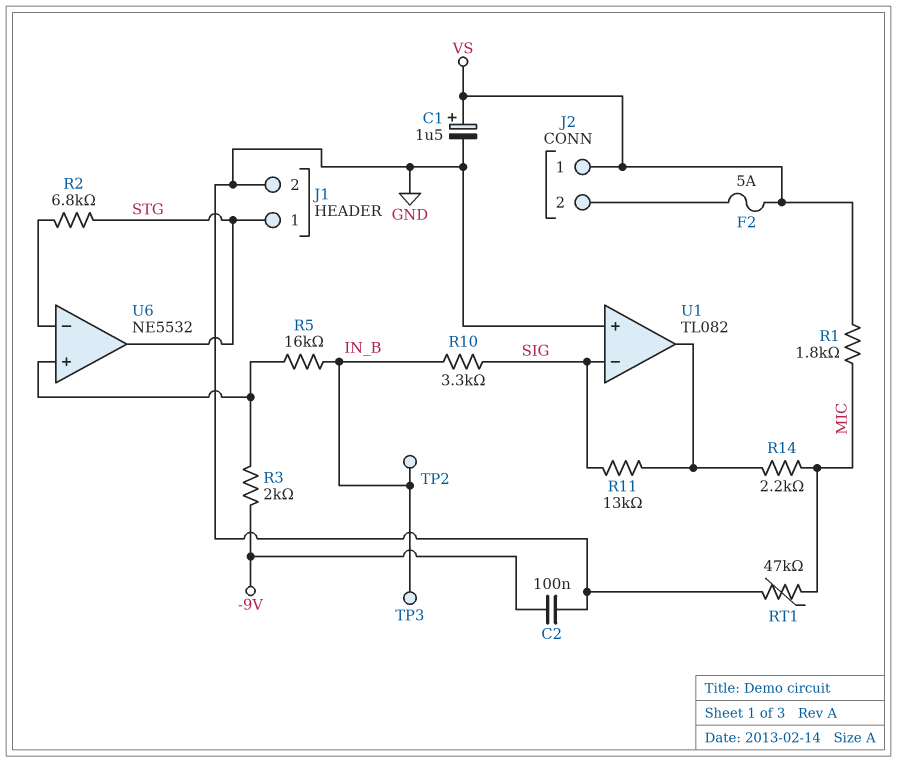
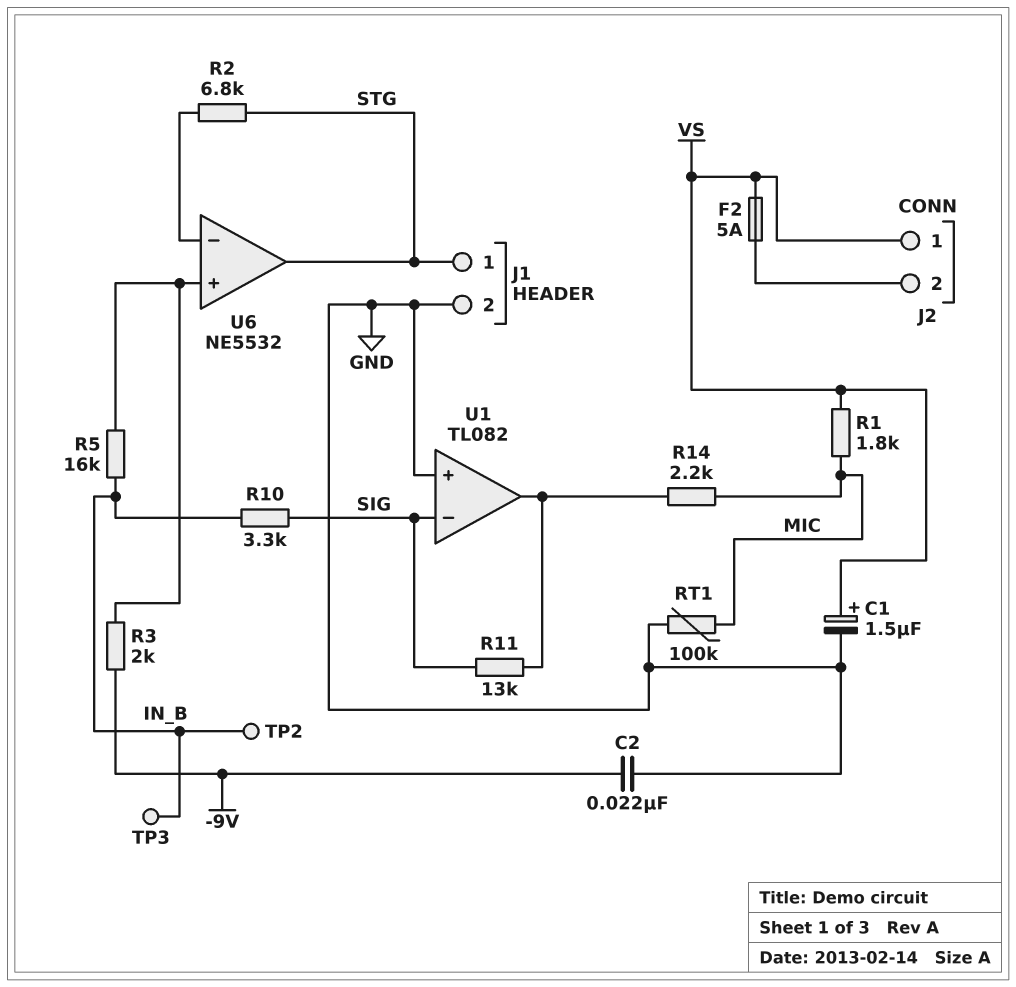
C2: 100nF (-9V, GND) -> 22nF (-9V, GND)
RT1: 47k (GND, MIC) -> 100k (GND, MIC)

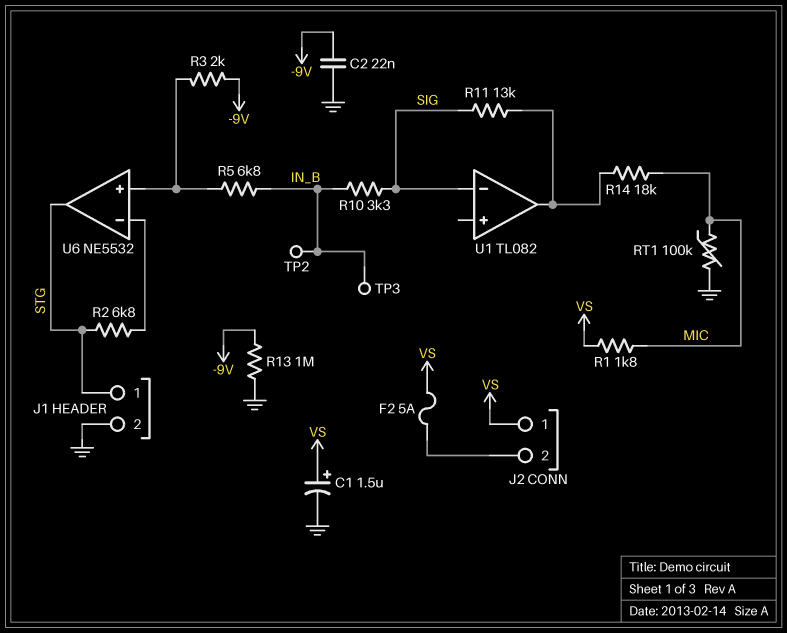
R5: 16k (IN_B, U6/in+) -> 6.8k (IN_B, U6/in+)
R13: none -> 1M (-9V, GND)
R14: 2.2k (MIC, U1/out) -> 18k (MIC, U1/out)
U1 pin in+: GND -> none

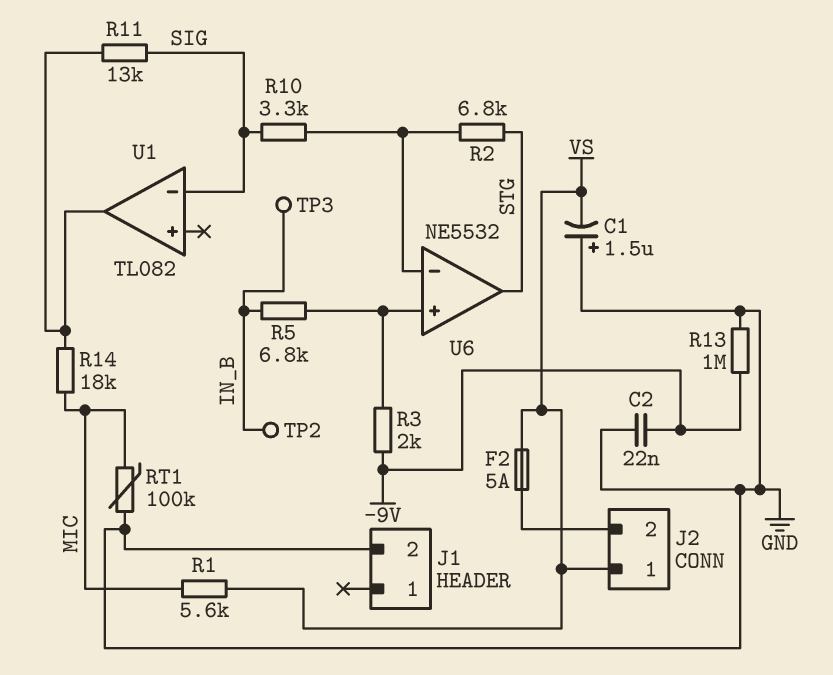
C1: 1.5uF (plus VS, minus GND) -> 1.5uF (plus GND, minus VS)
J1 pin 1: STG -> none
R1: 1.8k (MIC, VS) -> 5.6k (MIC, VS)
R10: 3.3k (IN_B, SIG) -> 3.3k (SIG, U6/in-)

